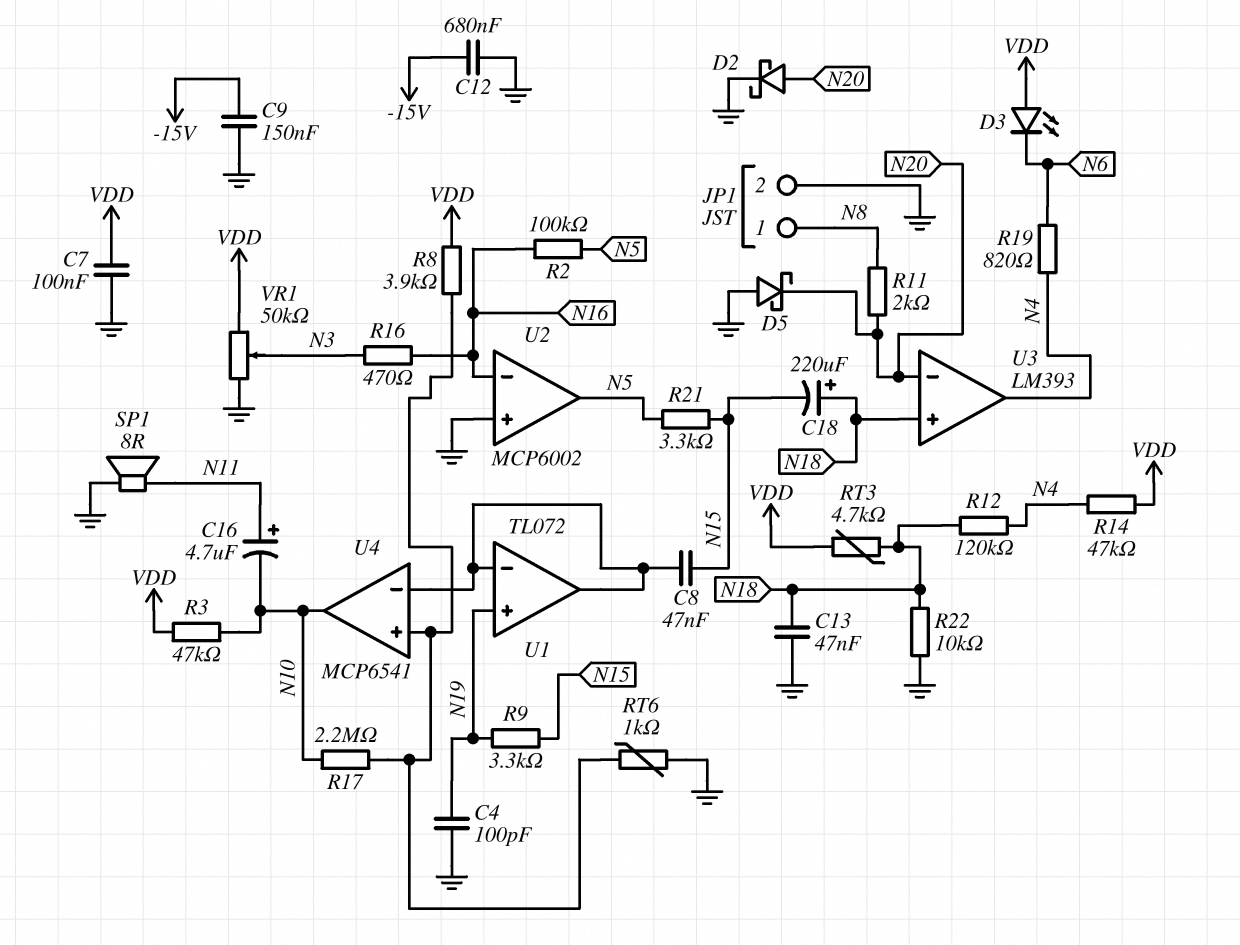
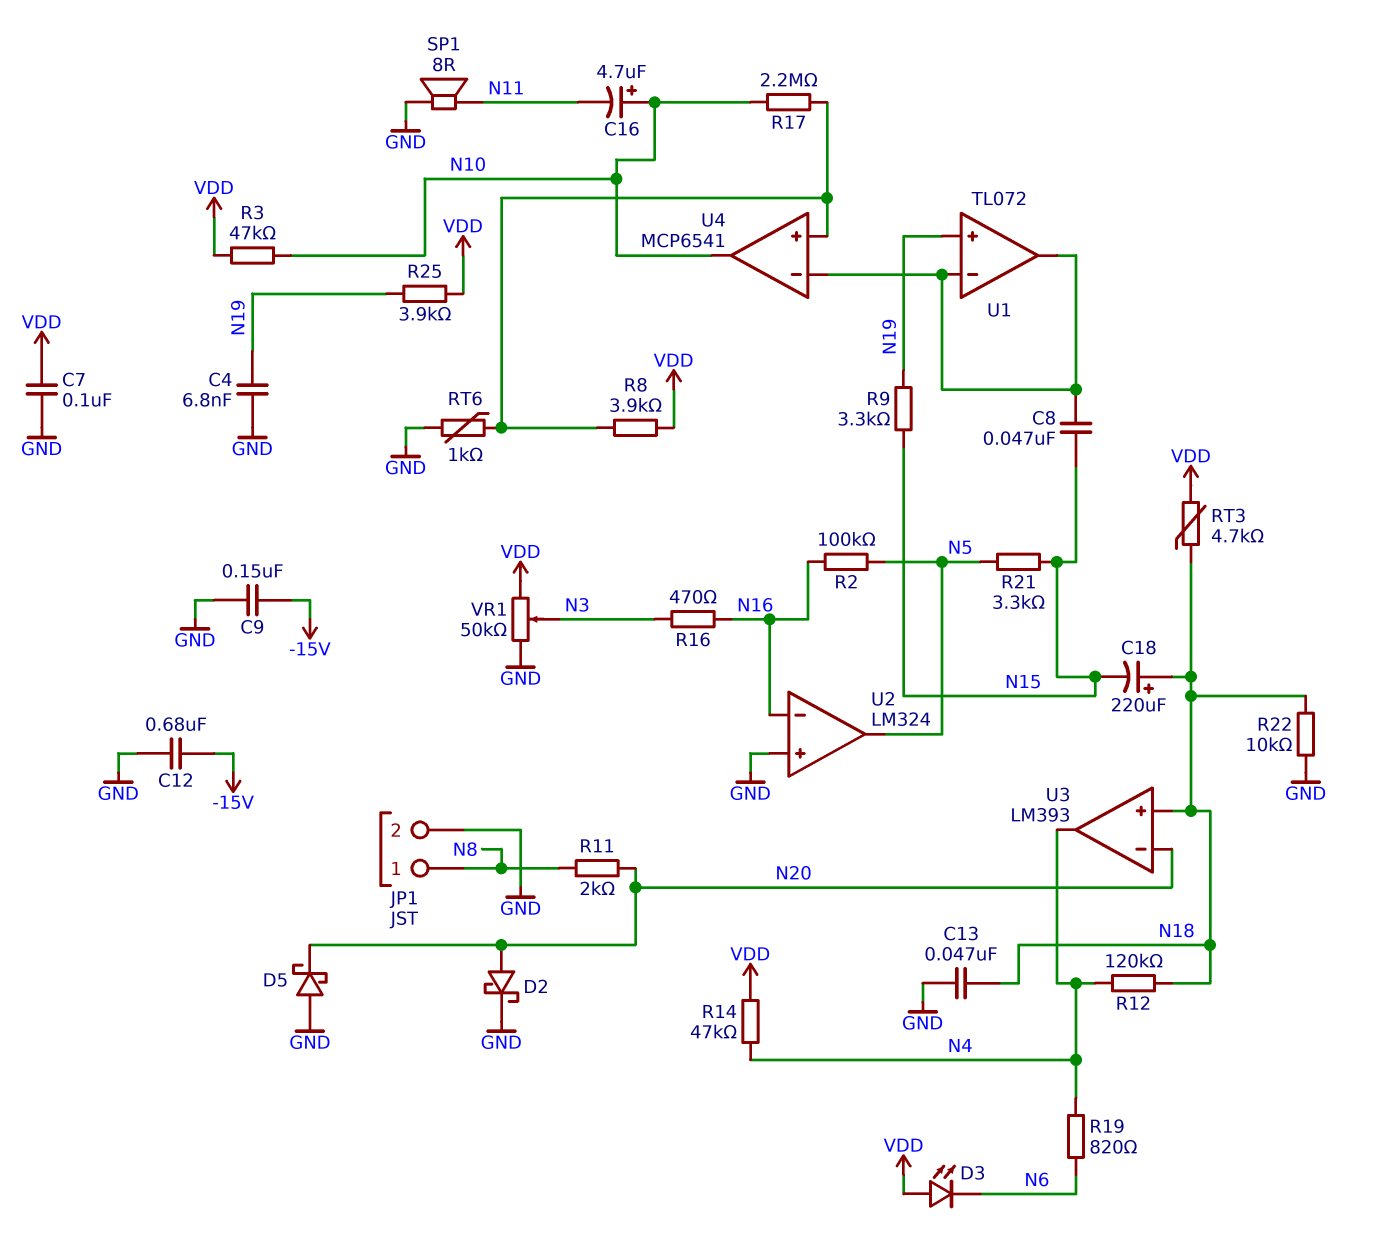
C4: 100pF (GND, N19) -> 6.8nF (GND, N19)
C16: 4.7uF (plus N11, minus N10) -> 4.7uF (plus N10, minus N11)
R25: none -> 3.9k (N19, VDD)
U2: MCP6002 -> LM324

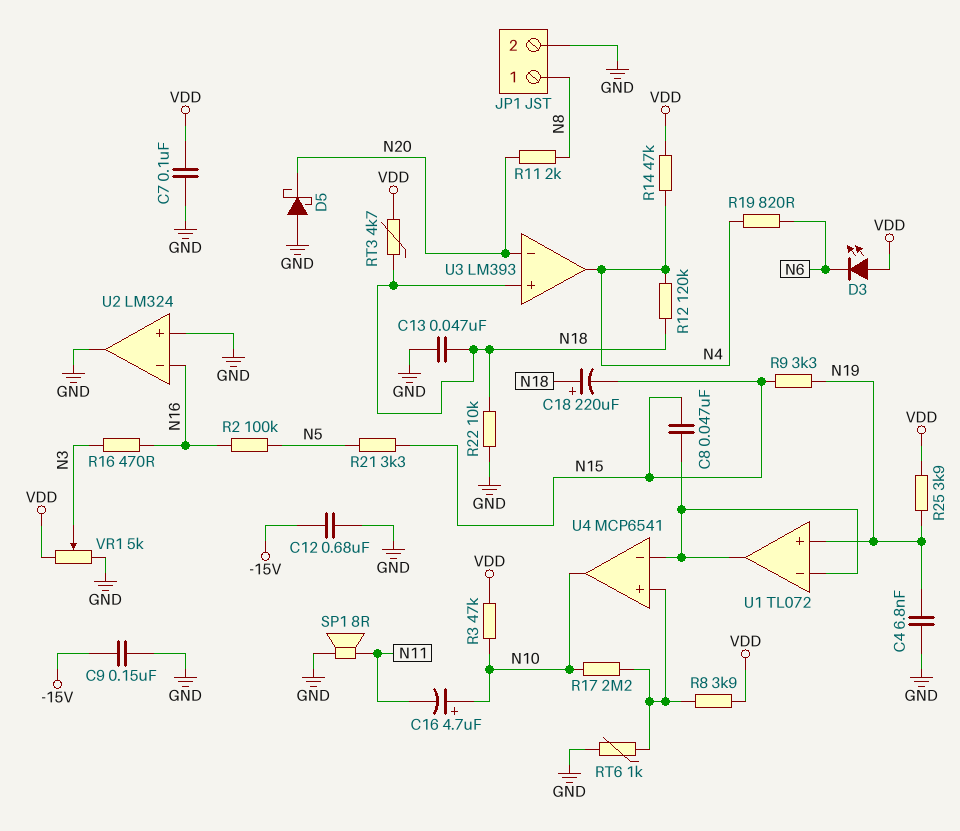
D2: schottky (A N20, K GND) -> none
U2 pin out: N5 -> GND
VR1: 50k (GND, VDD, wiper N3) -> 5k (GND, VDD, wiper N3)

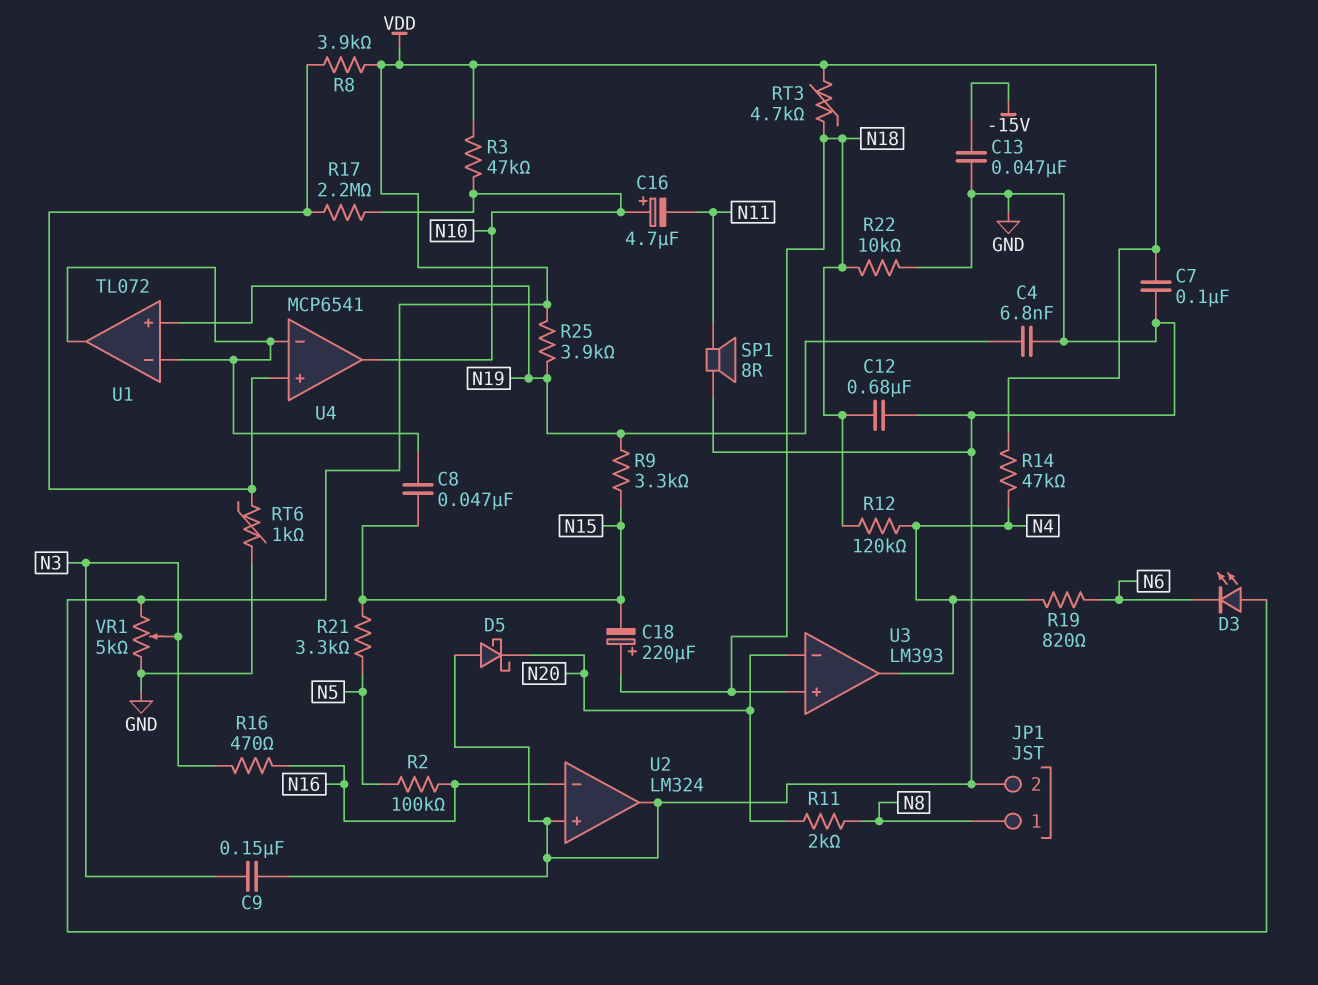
C9: 150nF (-15V, GND) -> 150nF (GND, N3)
C12: 680nF (-15V, GND) -> 680nF (GND, N18)
C13: 47nF (GND, N18) -> 47nF (-15V, GND)

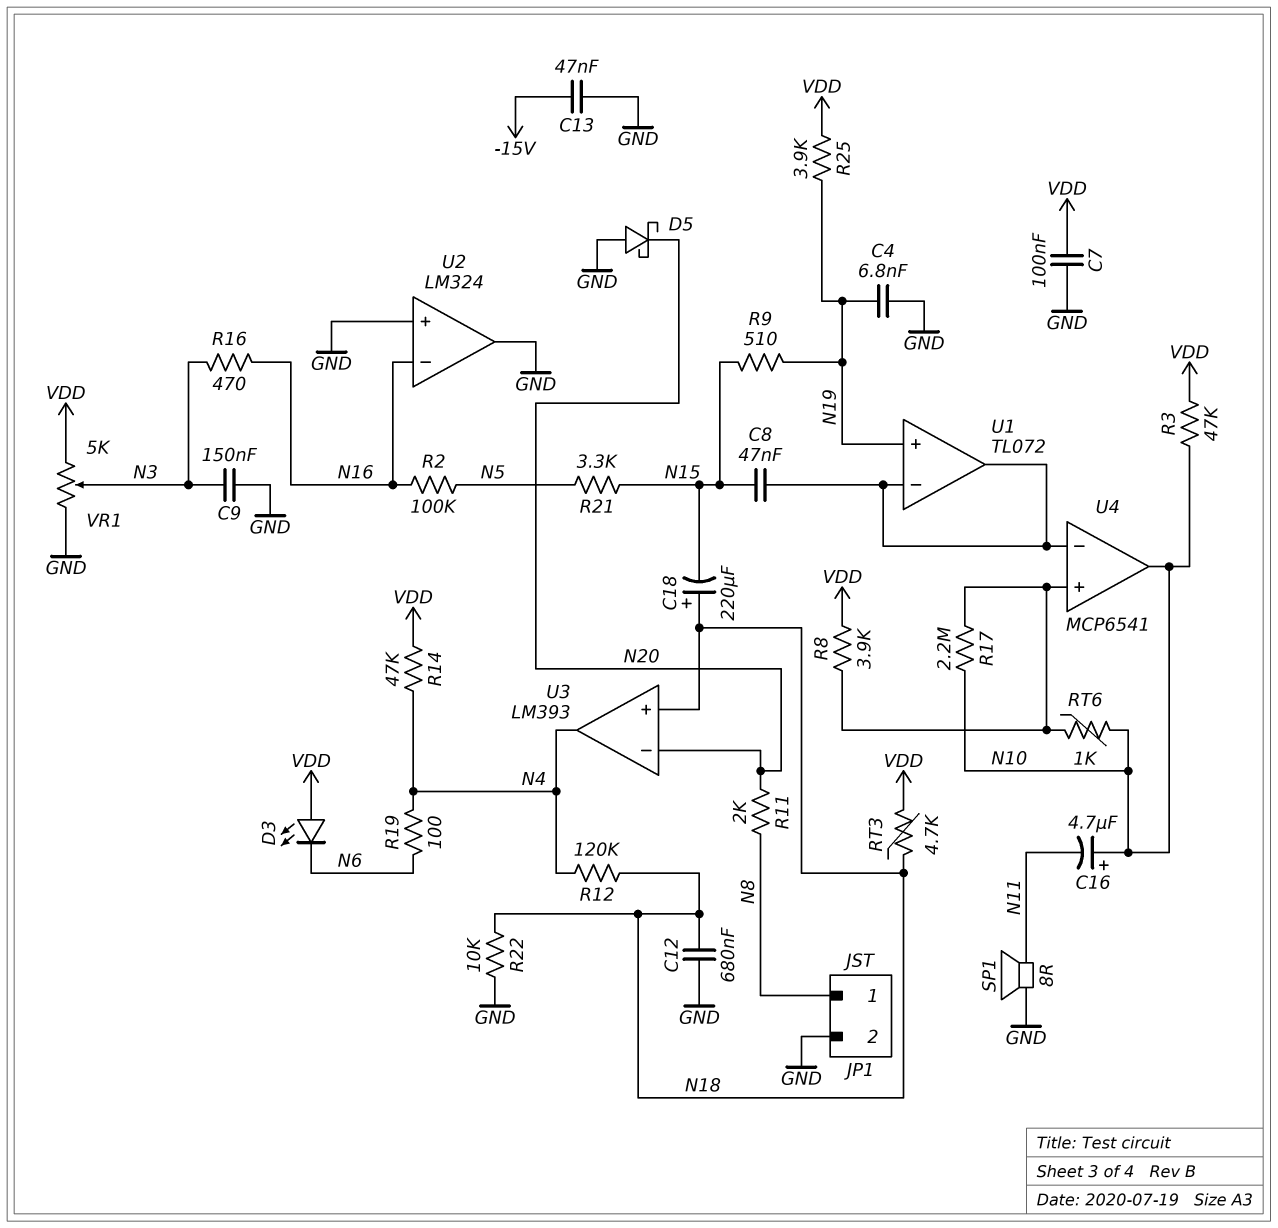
R9: 3.3k (N15, N19) -> 510 (N15, N19)
R19: 820 (N4, N6) -> 100 (N4, N6)
RT6: 1k (GND, U4/in+) -> 1k (N10, U4/in+)

